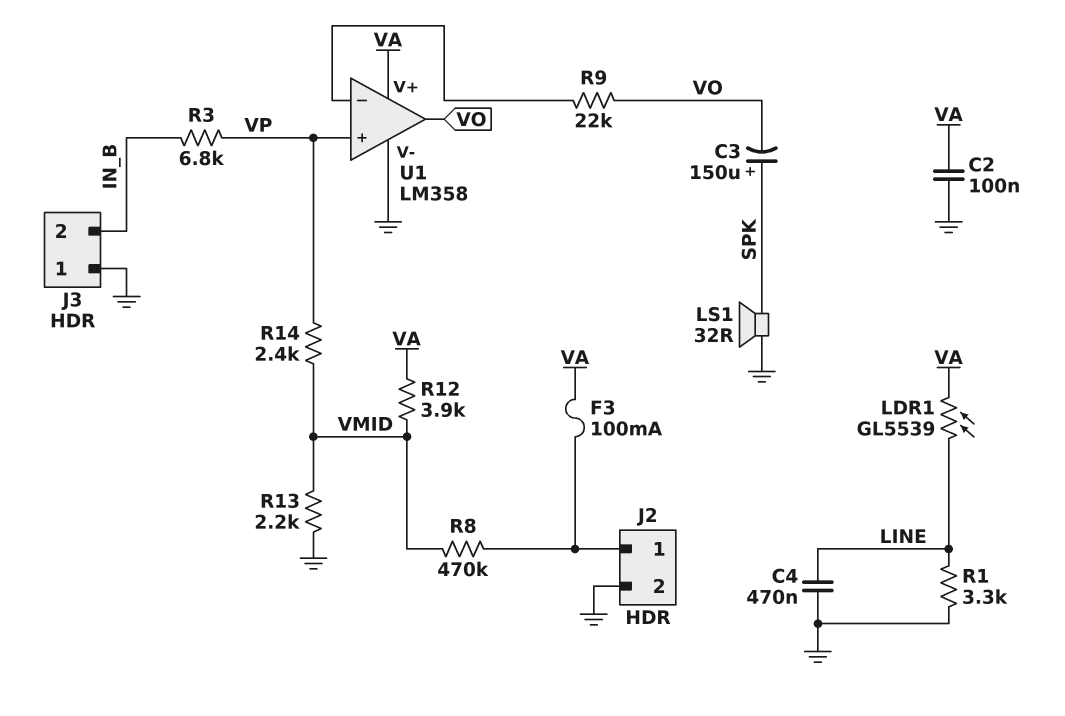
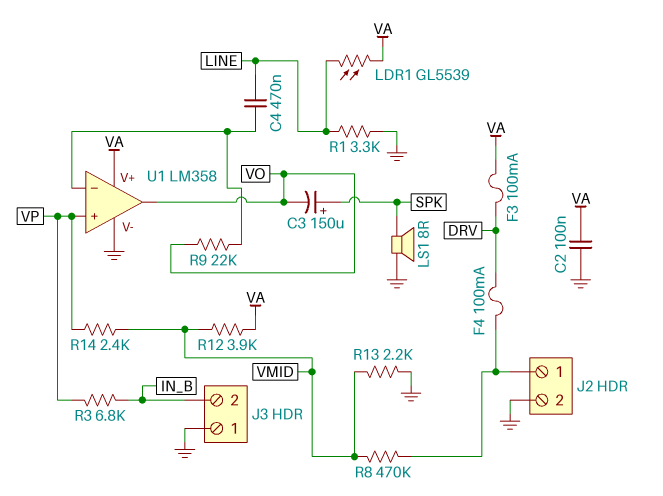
C4: 470nF (GND, LINE) -> 470nF (LINE, U1/in-)
F3: 100mA (J2/1, VA) -> 100mA (DRV, VA)
F4: none -> 100mA (DRV, J2/1)
LS1: speaker 32R (GND, SPK) -> speaker 8R (GND, SPK)

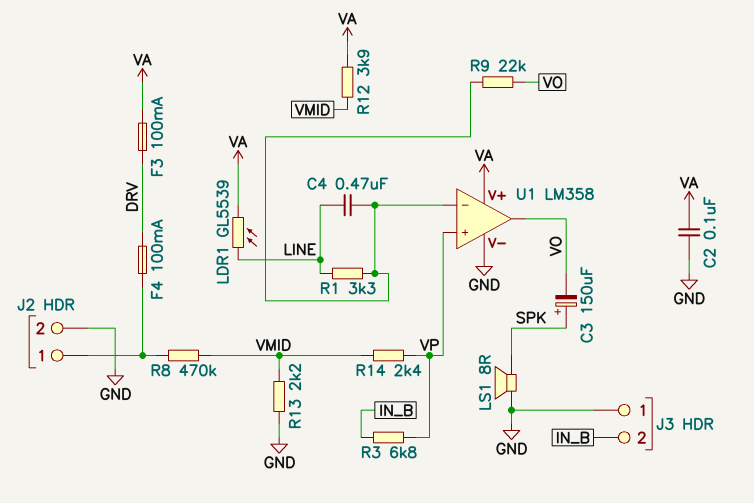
R1: 3.3k (GND, LINE) -> 3.3k (LINE, U1/in-)

